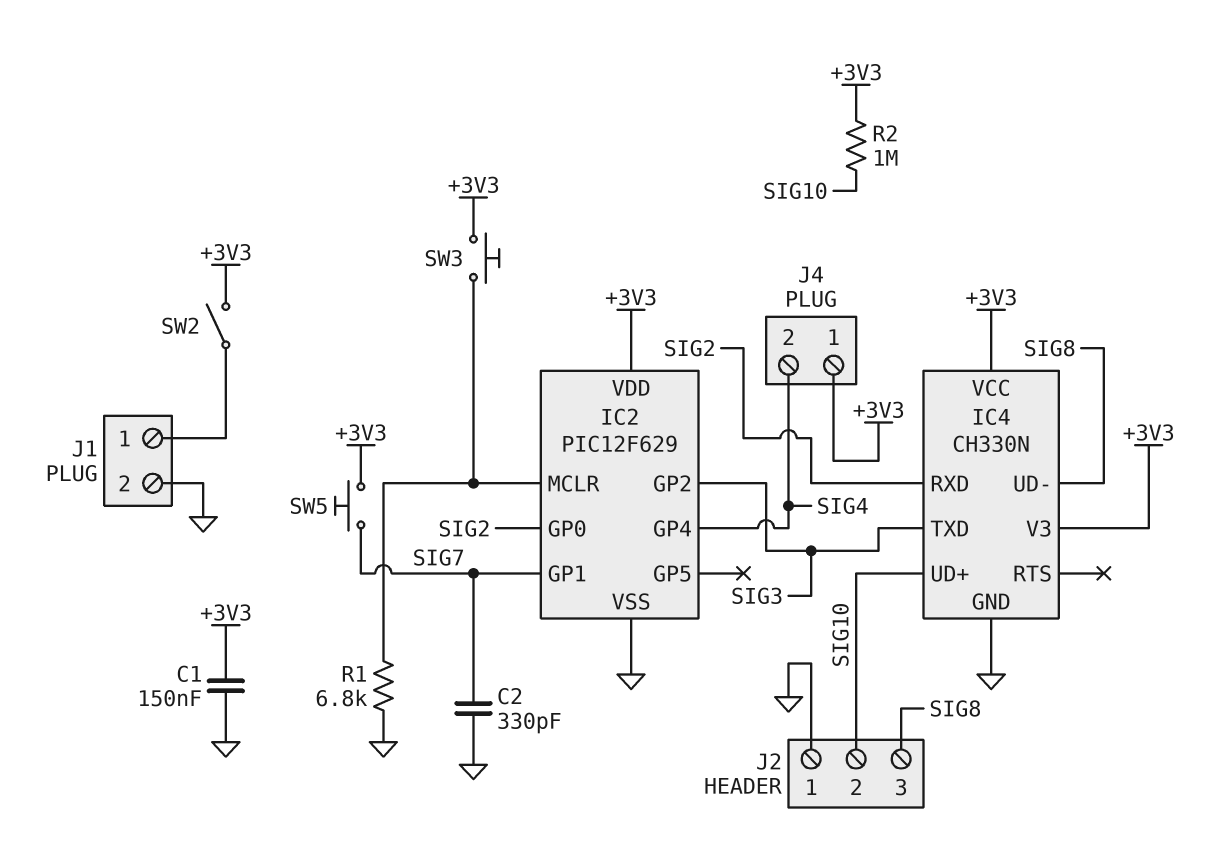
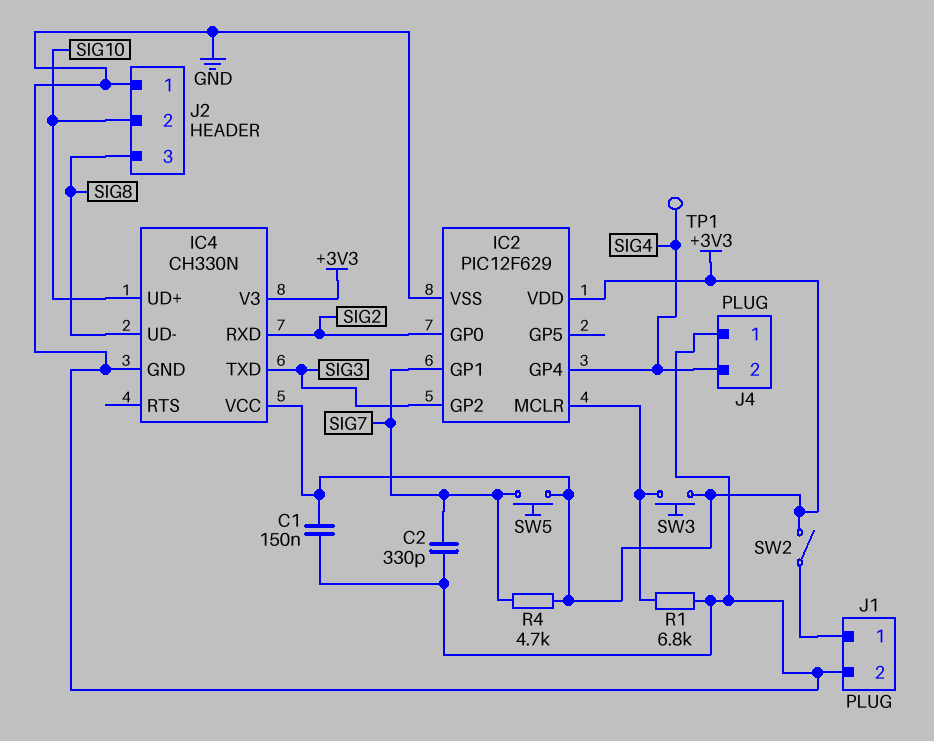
J4 pin 1: +3V3 -> GND
R2: 1M (+3V3, SIG10) -> none
R4: none -> 4.7k (+3V3, SIG7)
TP1: none -> test point (SIG4)

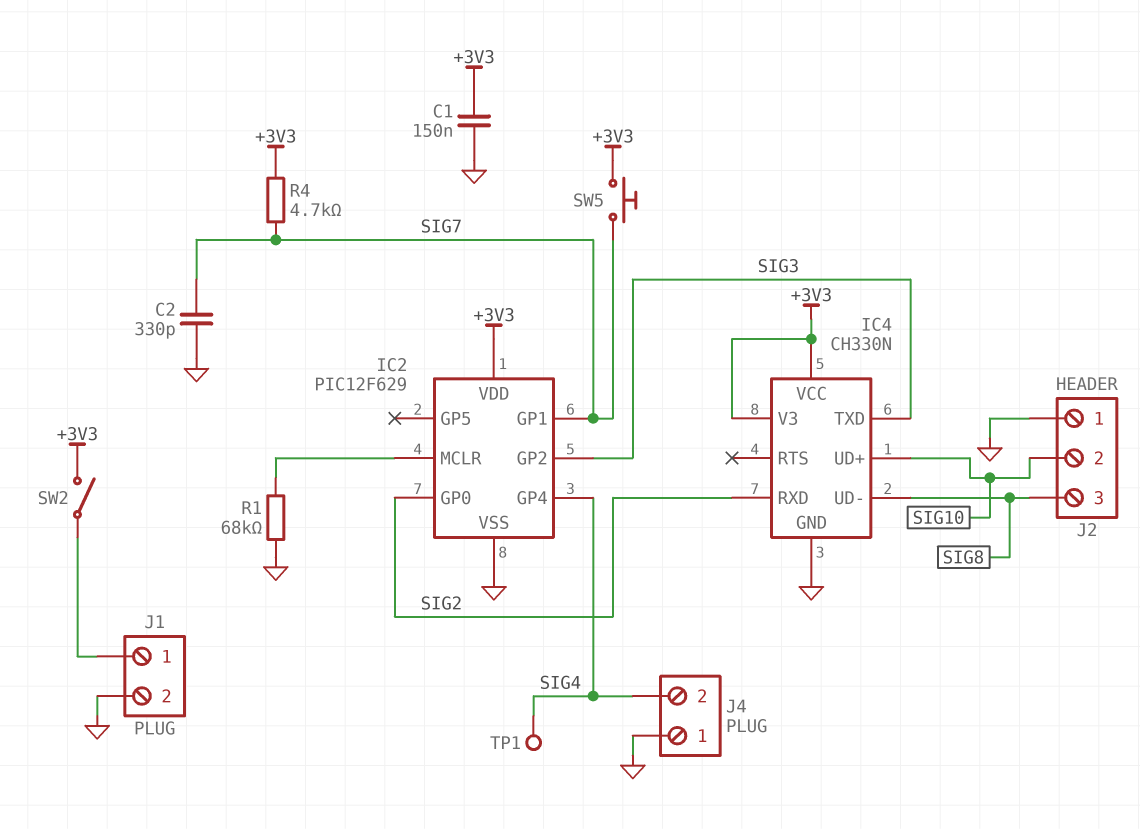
R1: 6.8k (GND, IC2/MCLR) -> 68k (GND, IC2/MCLR)
SW3: button (+3V3, IC2/MCLR) -> none

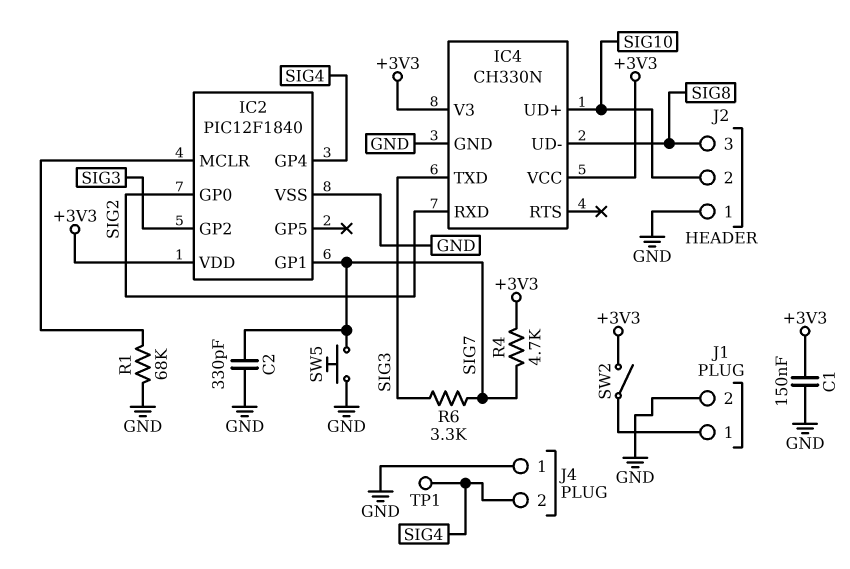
IC2: PIC12F629 -> PIC12F1840
R6: none -> 3.3k (SIG3, SIG7)
SW5: button (+3V3, SIG7) -> button (GND, SIG7)

